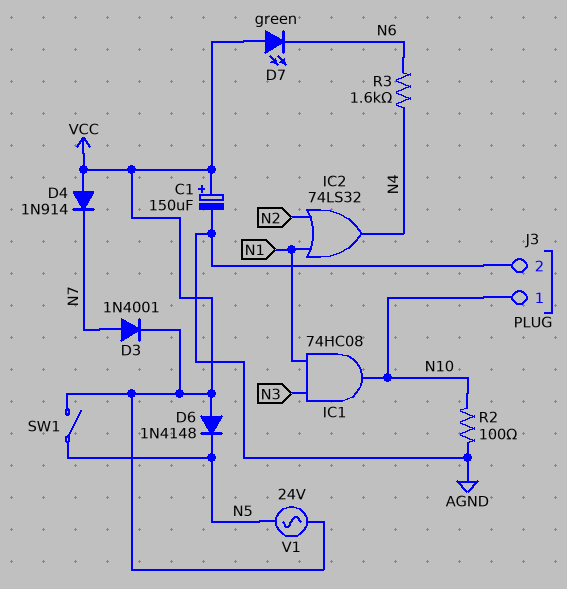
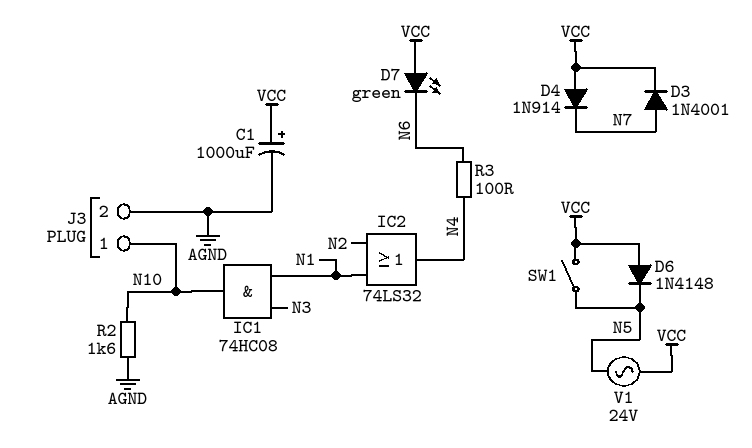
C1: 150uF (plus VCC, minus AGND) -> 1000uF (plus VCC, minus AGND)
R2: 100 (AGND, N10) -> 1.6k (AGND, N10)
R3: 1.6k (N4, N6) -> 100 (N4, N6)

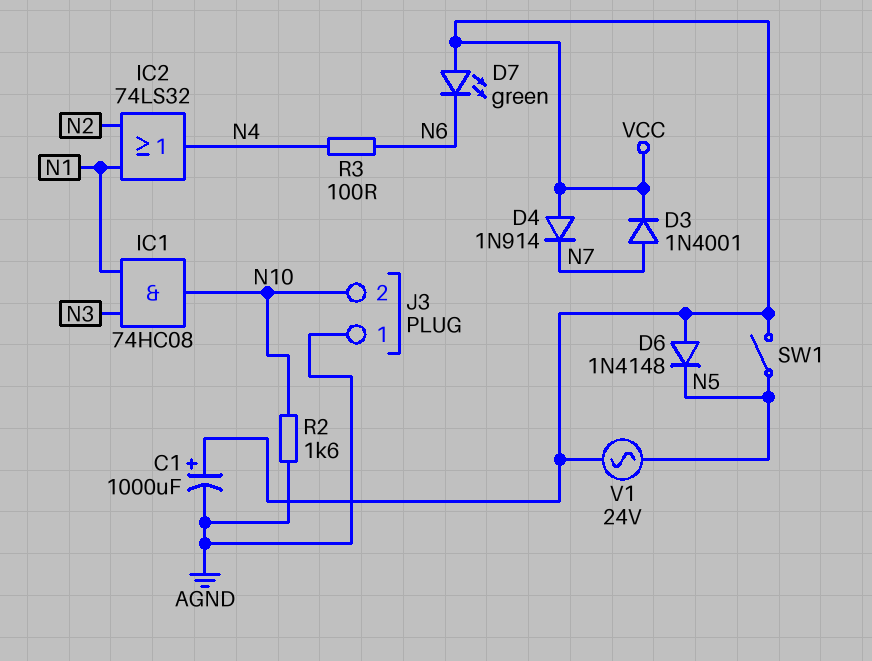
J3 pin 1: N10 -> AGND
J3 pin 2: AGND -> N10

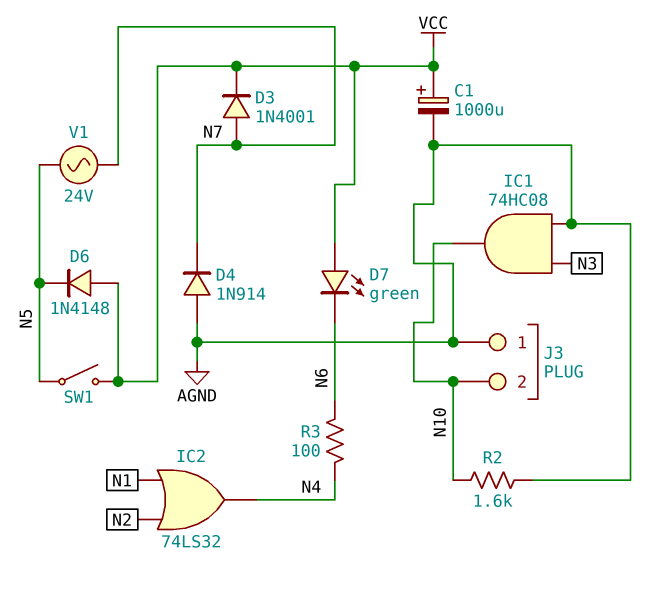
D4: diode 1N914 (A VCC, K N7) -> diode 1N914 (A AGND, K N7)
IC1: AND 74HC08 (in N1, in N3, out N10) -> AND 74HC08 (in AGND, in N3, out N10)
V1: AC 24V (N5, VCC) -> AC 24V (N5, N7)

